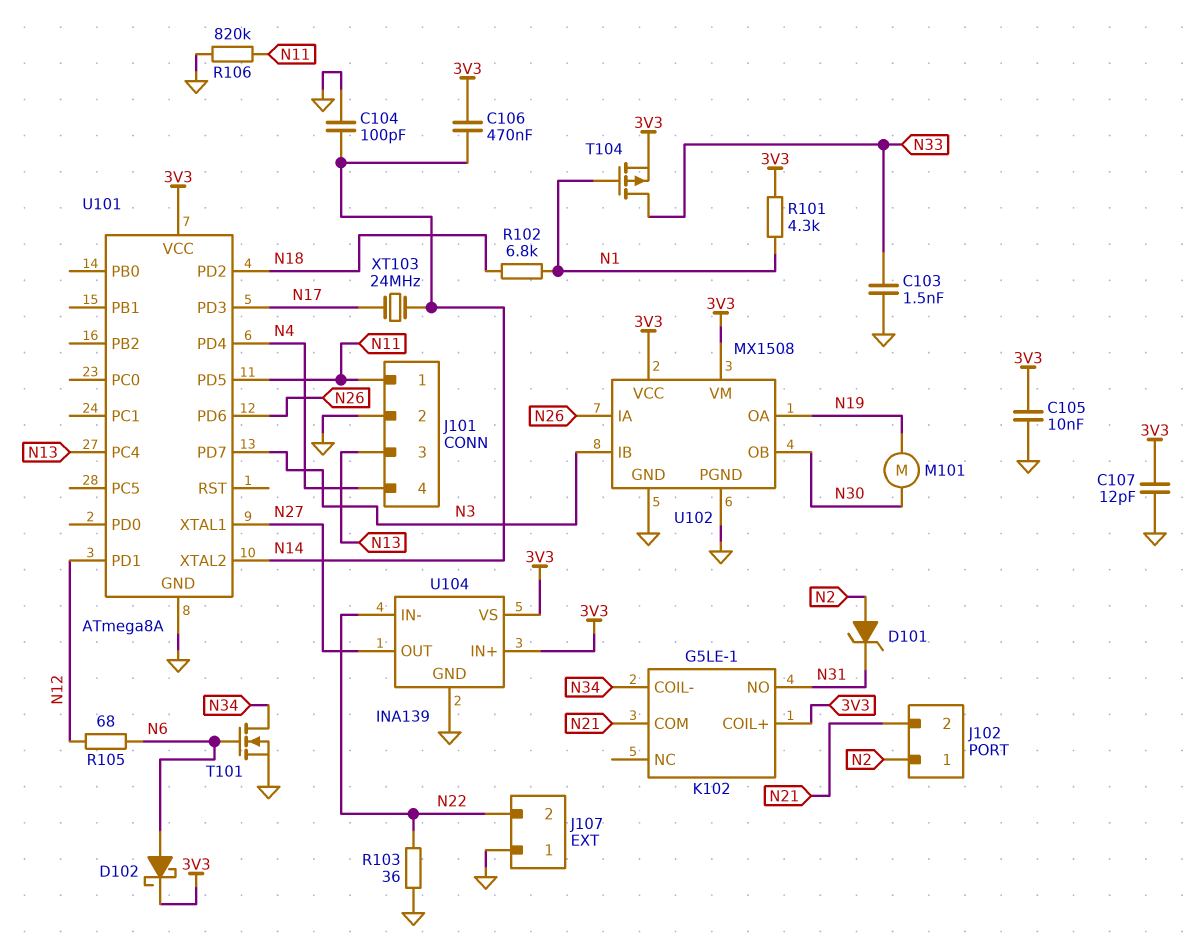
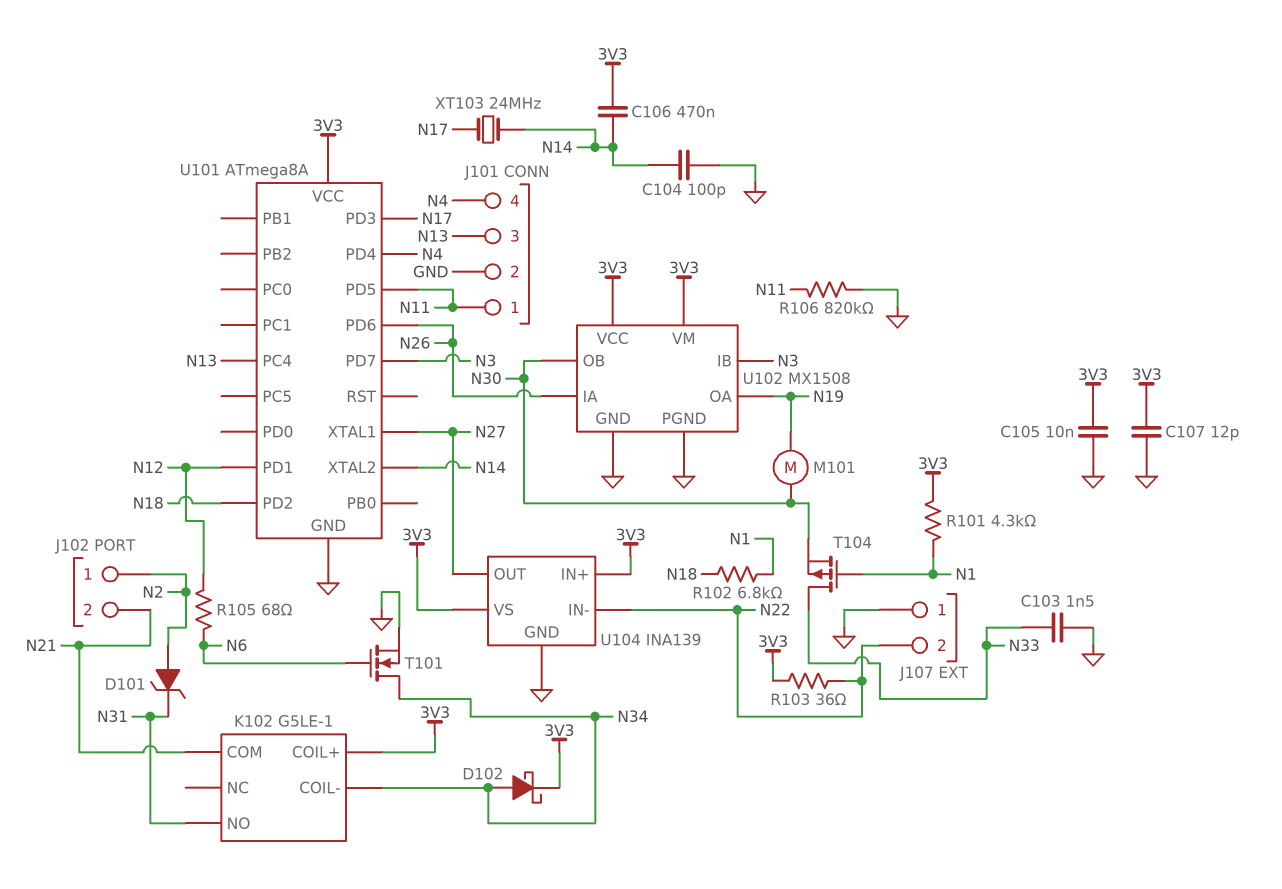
D102: schottky (A N6, K 3V3) -> schottky (A N34, K 3V3)
R103: 36 (GND, N22) -> 36 (3V3, N22)
T104: PMOS (G N1, D N33, S 3V3) -> PMOS (G N1, D N33, S N30)

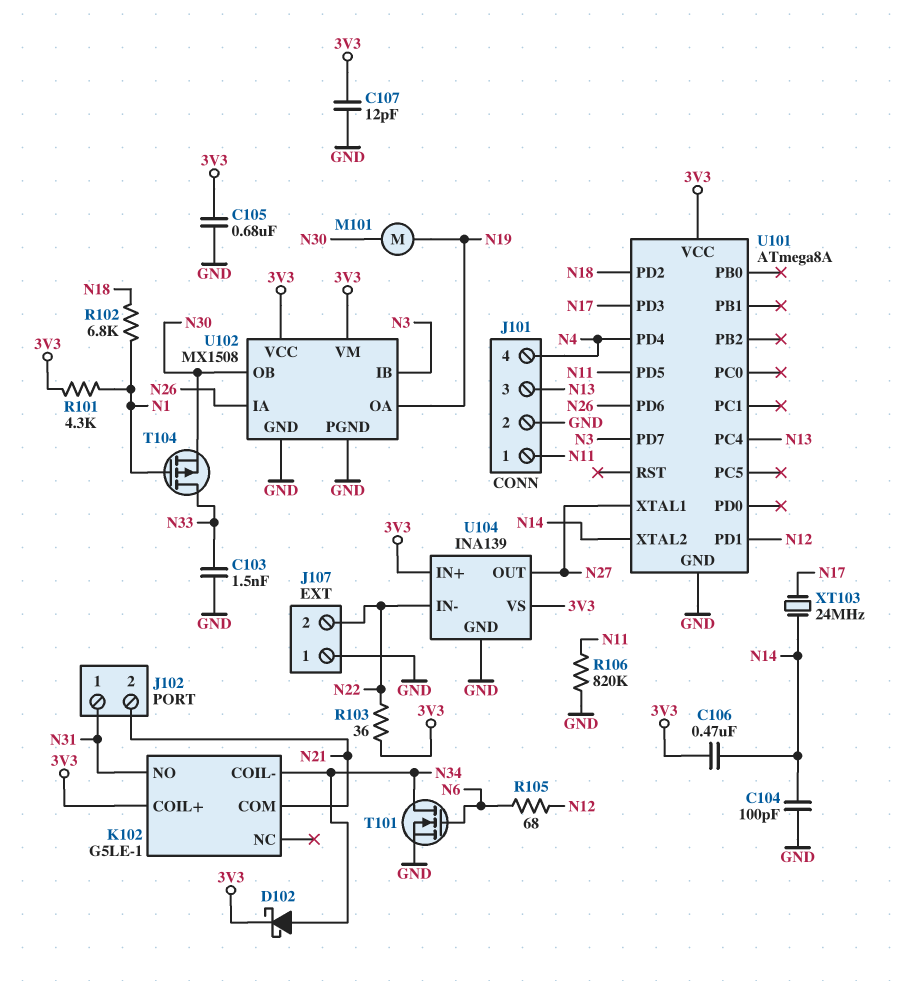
C105: 10nF (3V3, GND) -> 680nF (3V3, GND)
D101: zener (A N2, K N31) -> none
J102 pin 1: N2 -> N31

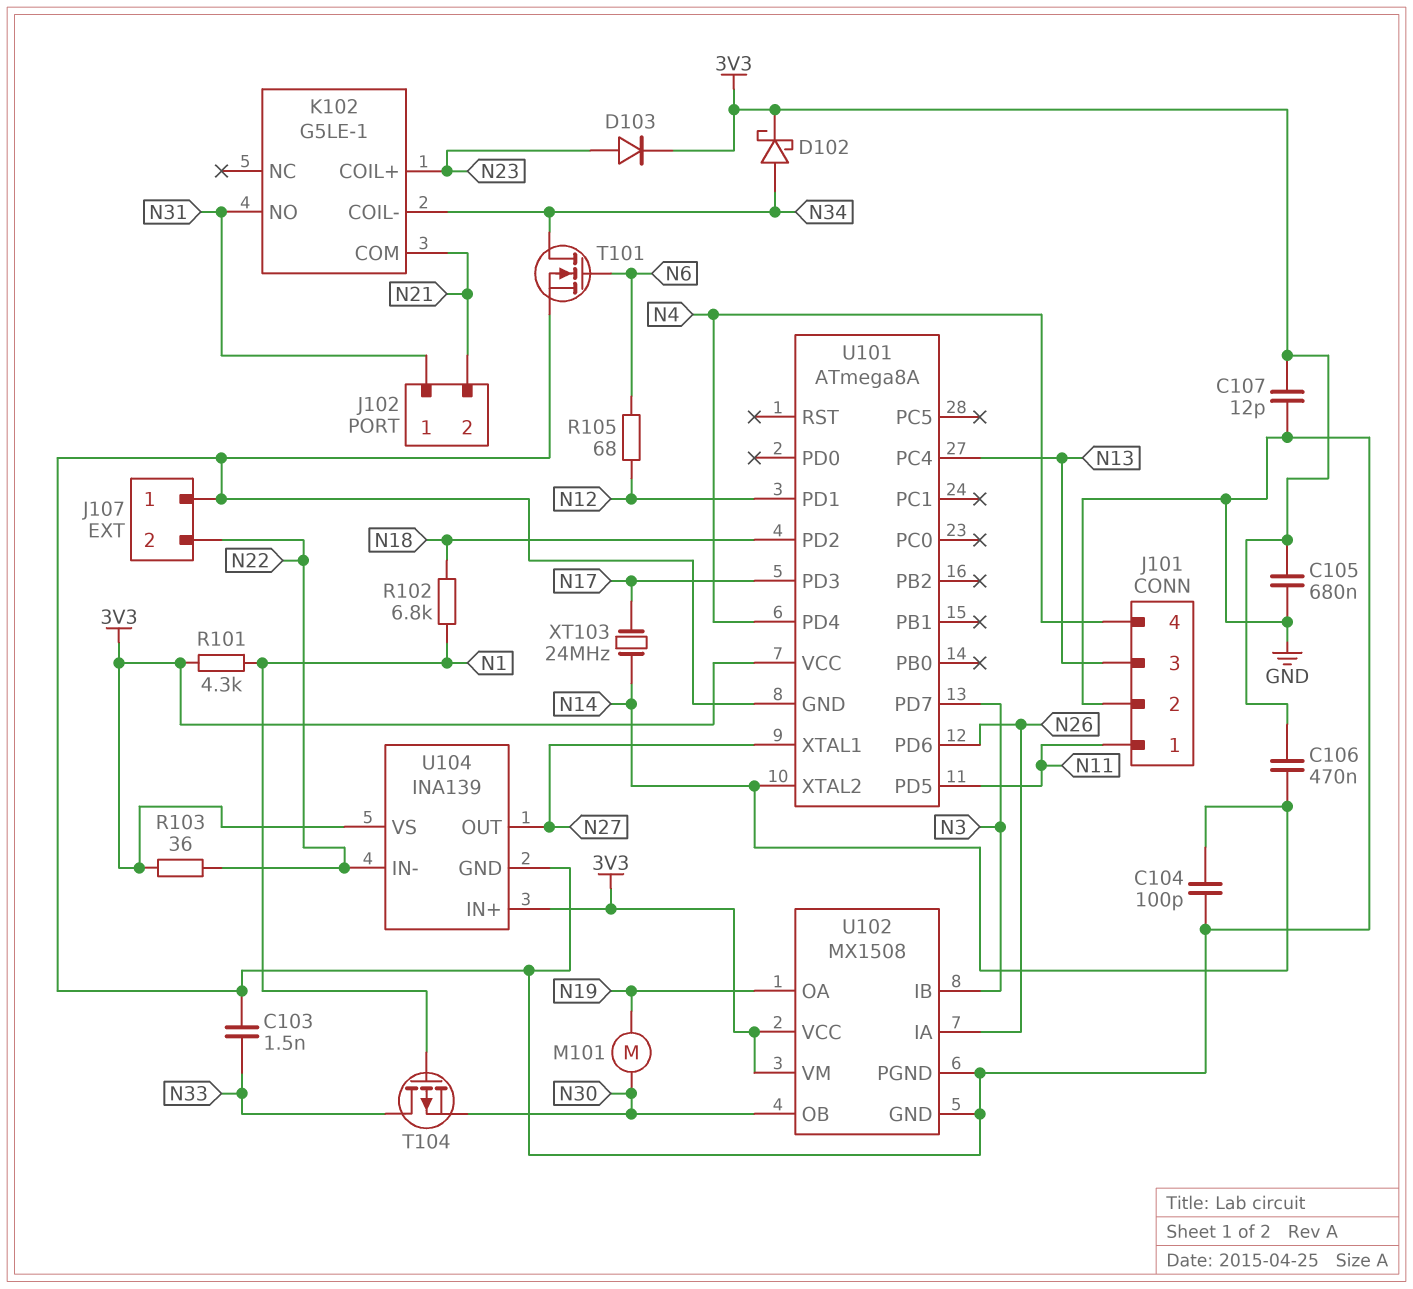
D103: none -> diode (A N23, K 3V3)
K102 pin COIL+: 3V3 -> N23
R106: 820k (GND, N11) -> none

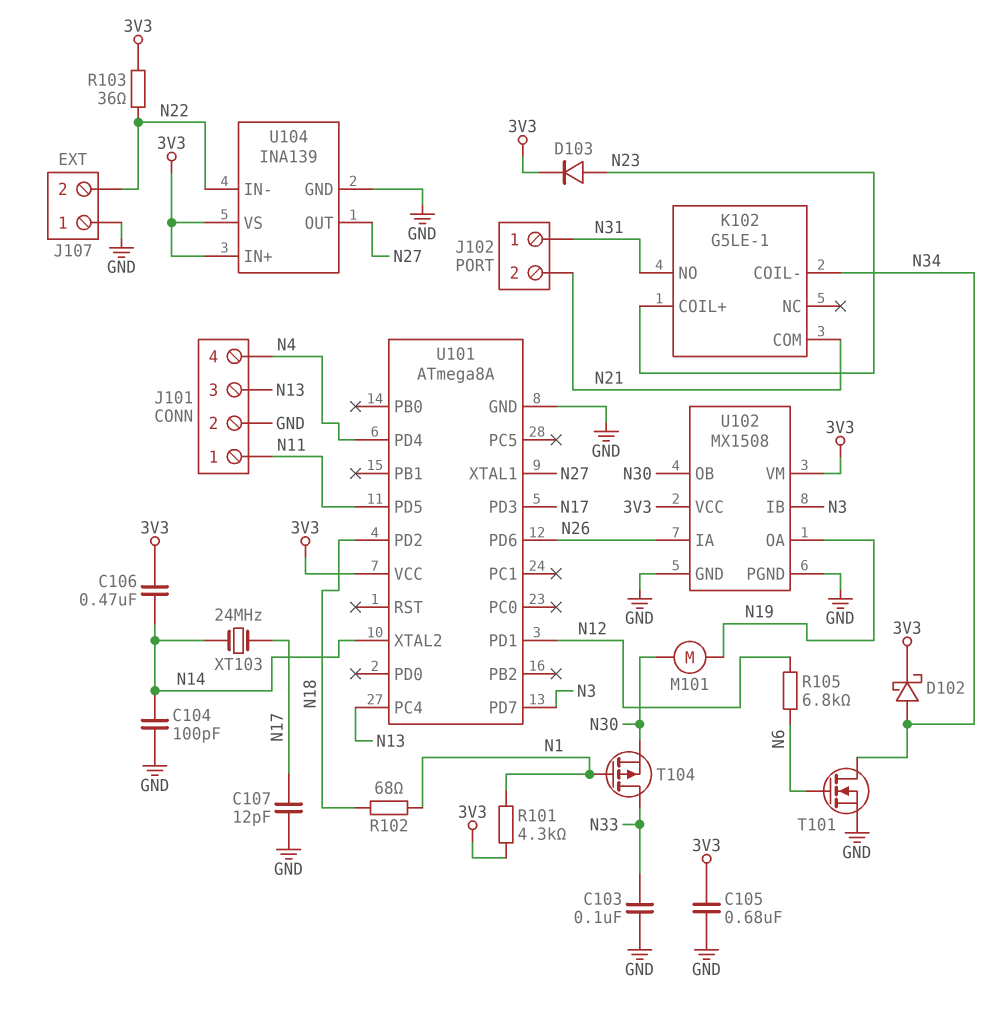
C103: 1.5nF (GND, N33) -> 100nF (GND, N33)
C107: 12pF (3V3, GND) -> 12pF (GND, N17)
R102: 6.8k (N1, N18) -> 68 (N1, N18)
R105: 68 (N6, N12) -> 6.8k (N6, N12)

